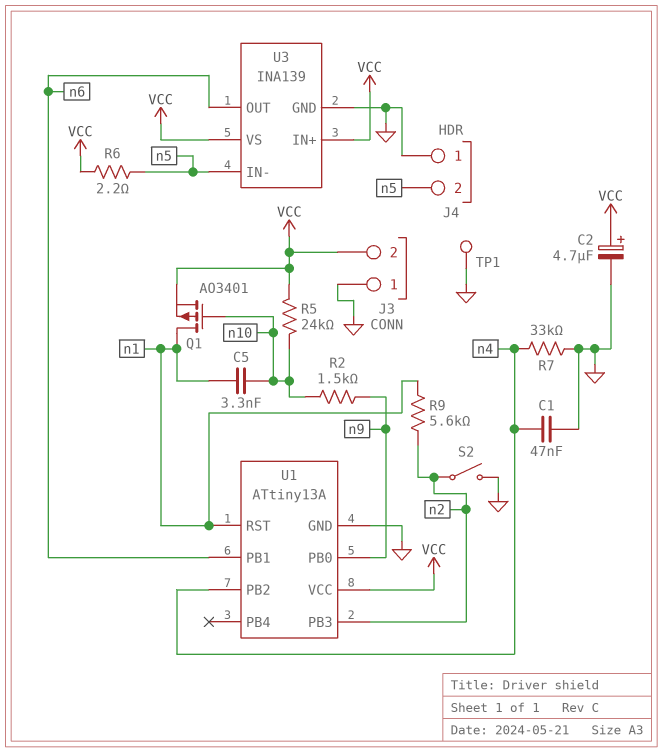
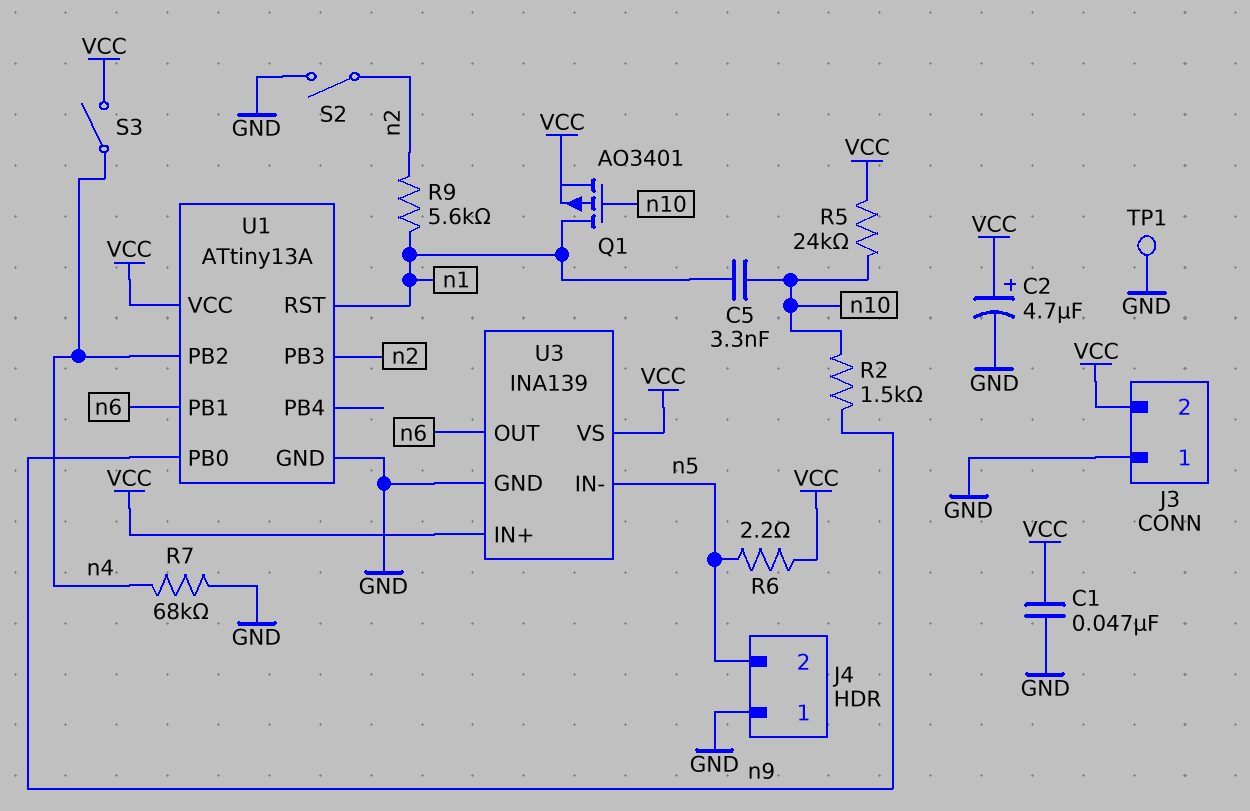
C1: 47nF (GND, n4) -> 47nF (GND, VCC)
R7: 33k (GND, n4) -> 68k (GND, n4)
S3: none -> switch (VCC, n4)

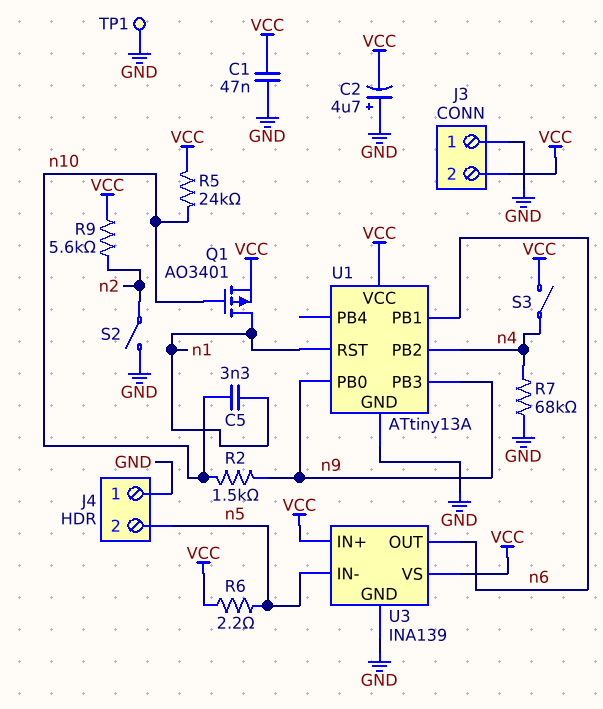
C2: 4.7uF (plus VCC, minus GND) -> 4.7uF (plus GND, minus VCC)
R9: 5.6k (n1, n2) -> 5.6k (VCC, n2)
U1 pin PB3: n2 -> n9

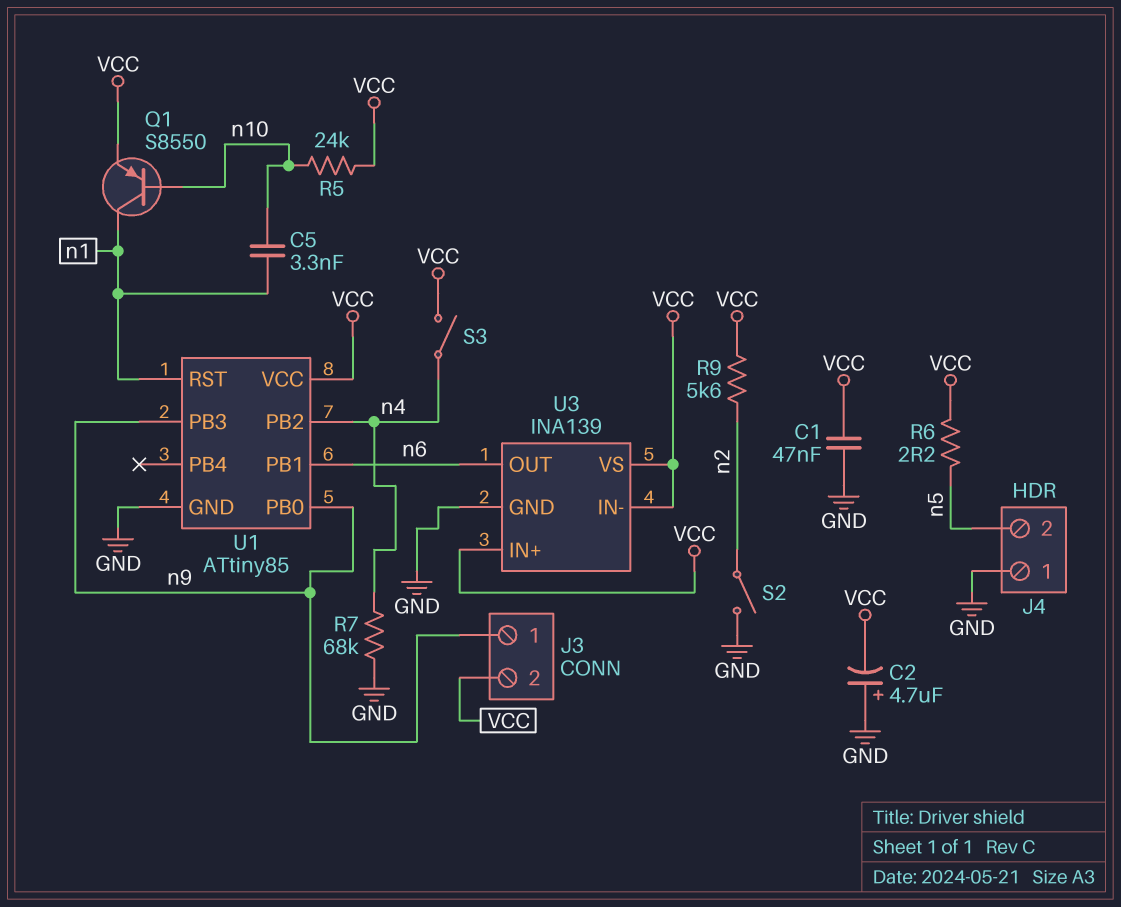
J3 pin 1: GND -> n9
Q1: PMOS AO3401 (G n10, D n1, S VCC) -> PNP S8550 (B n10, C n1, E VCC)
R2: 1.5k (n9, n10) -> none
TP1: test point (GND) -> none
U1: ATtiny13A -> ATtiny85
U3 pin IN-: n5 -> VCC

